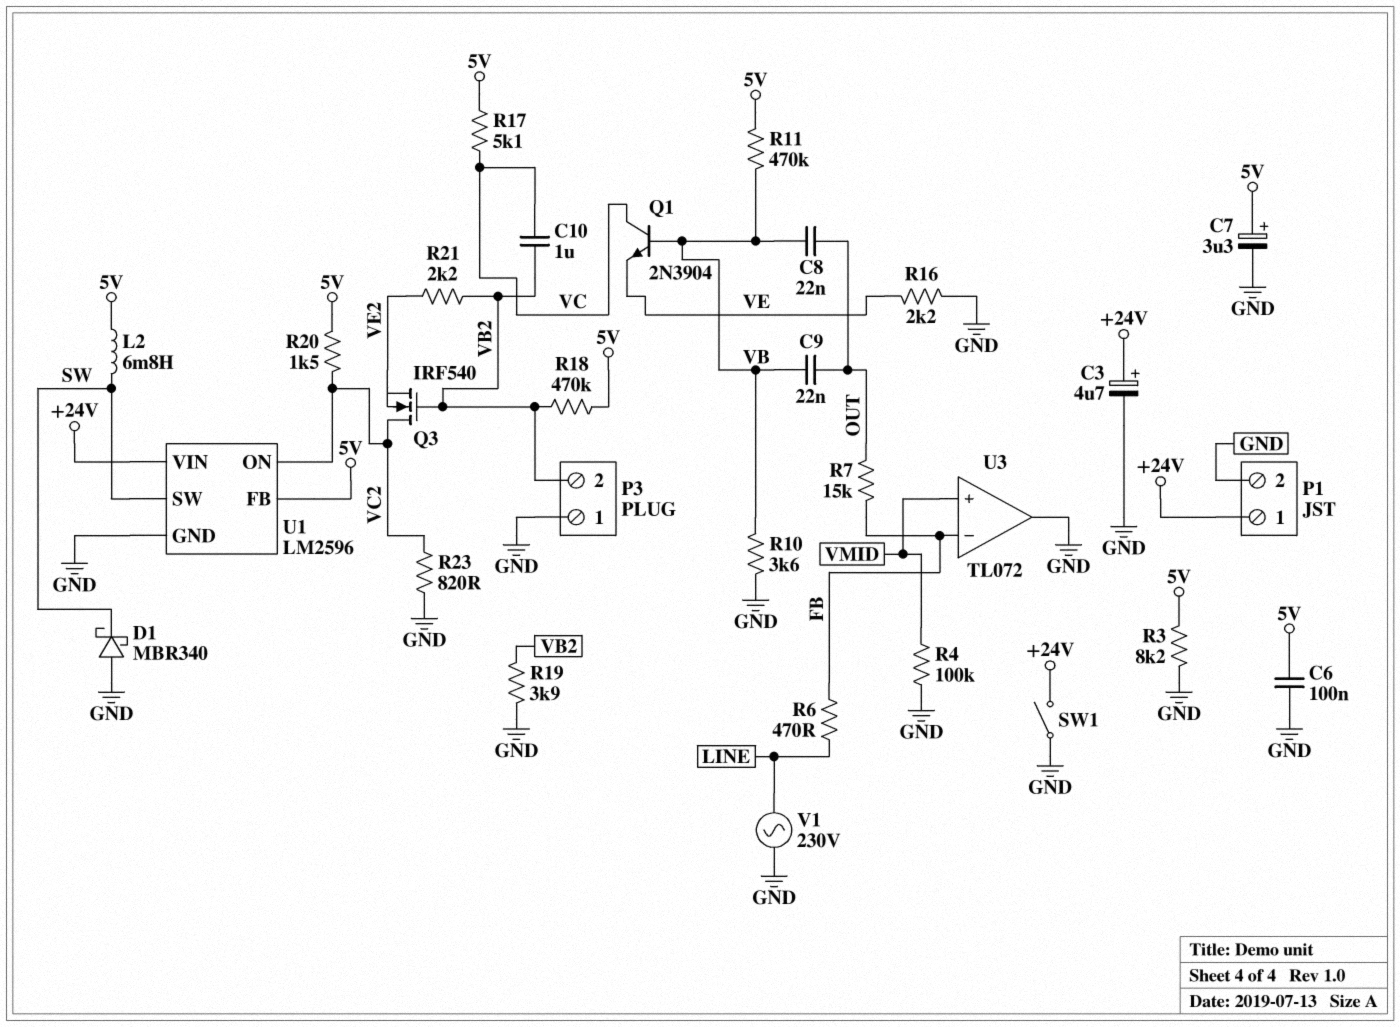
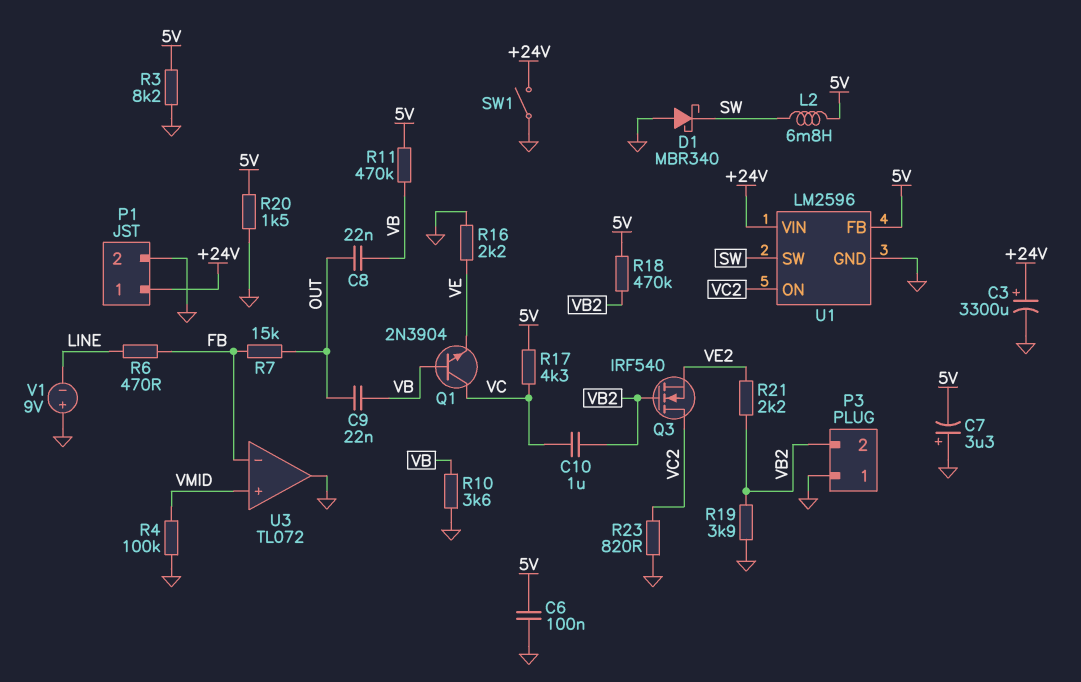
C3: 4.7uF (plus +24V, minus GND) -> 3300uF (plus +24V, minus GND)
C7: 3.3uF (plus 5V, minus GND) -> 3.3uF (plus GND, minus 5V)
R17: 5.1k (5V, VC) -> 4.3k (5V, VC)
R20: 1.5k (5V, VC2) -> 1.5k (5V, GND)
V1: AC 230V (GND, LINE) -> 9V (plus GND, minus LINE)

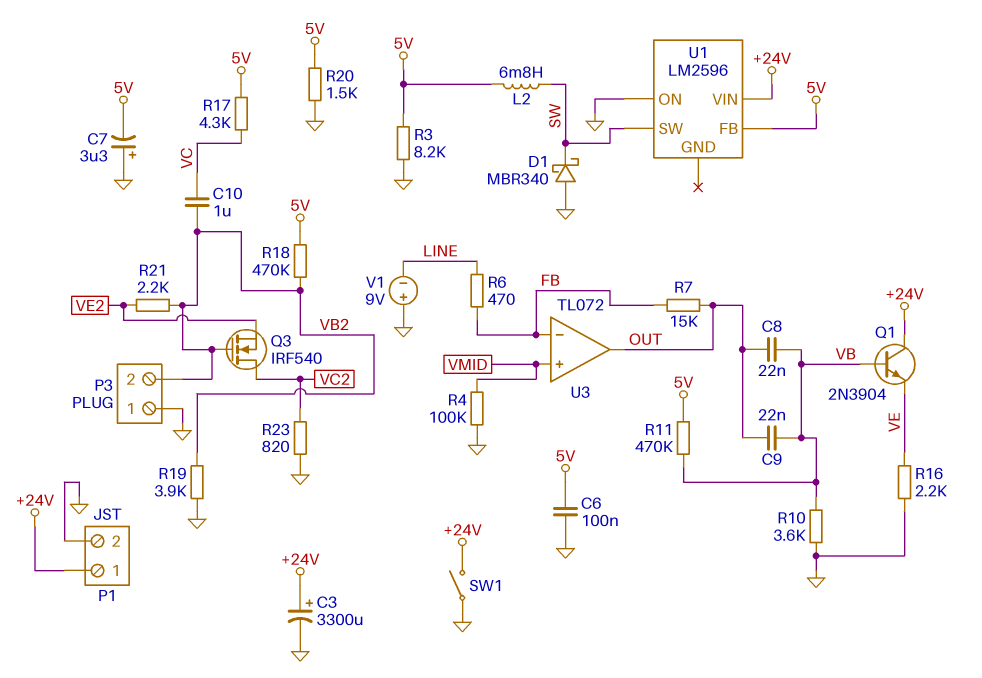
Q1: NPN 2N3904 (B VB, C VC, E VE) -> NPN 2N3904 (B VB, C +24V, E VE)
U1 pin GND: GND -> none
U1 pin ON: VC2 -> GND
U3 pin out: GND -> OUT

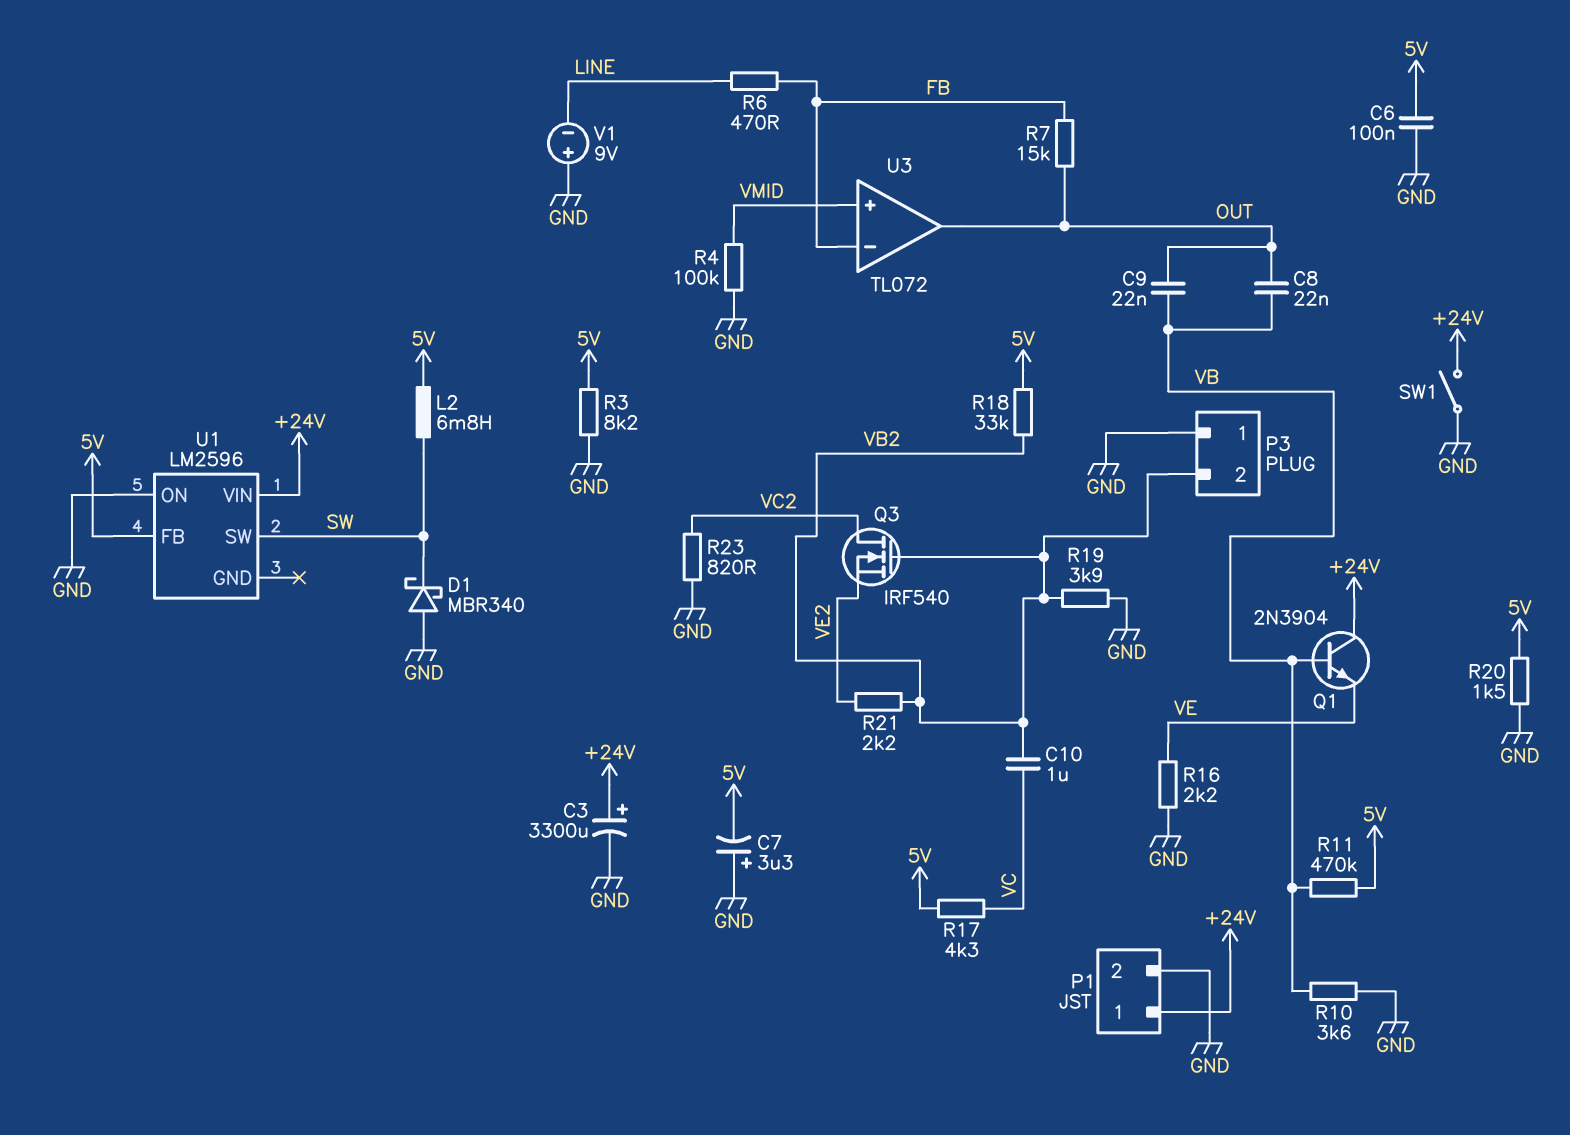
R18: 470k (5V, VB2) -> 33k (5V, VB2)

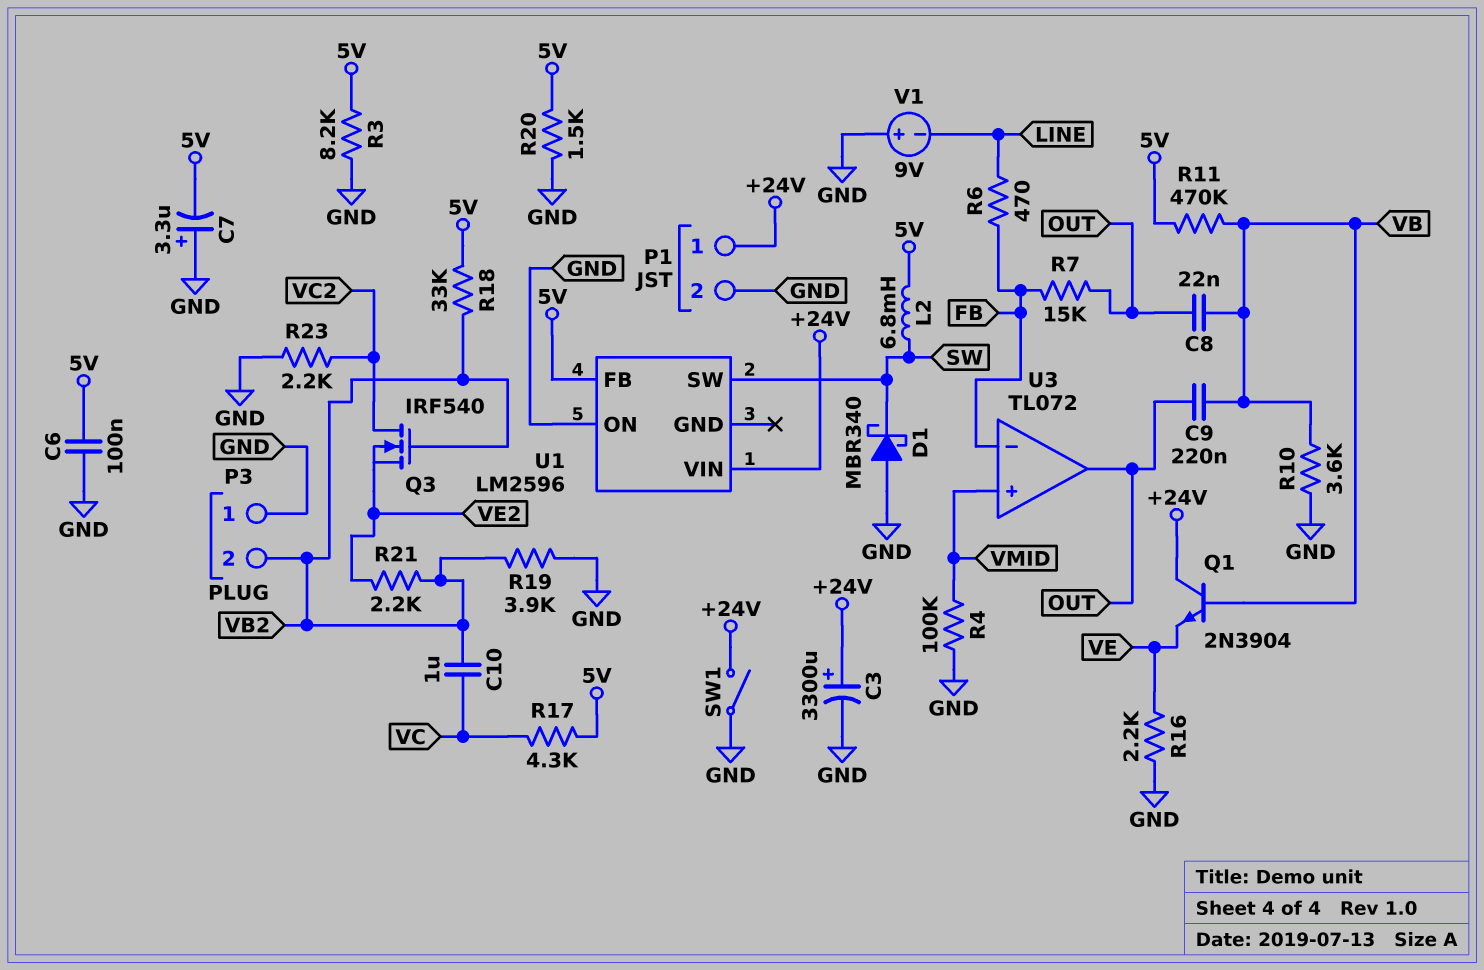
C9: 22nF (OUT, VB) -> 220nF (OUT, VB)
R23: 820 (GND, VC2) -> 2.2k (GND, VC2)

